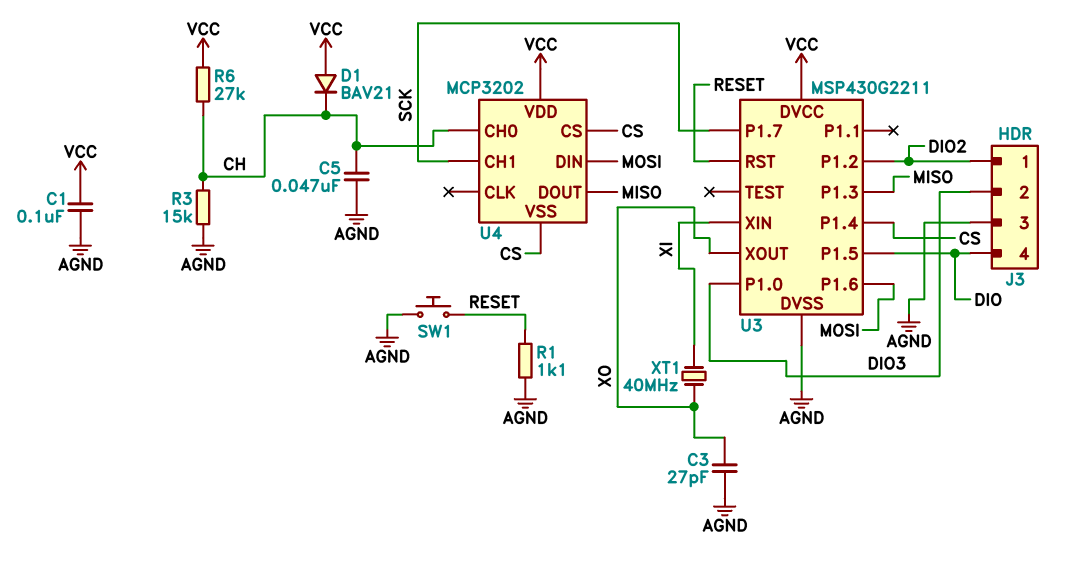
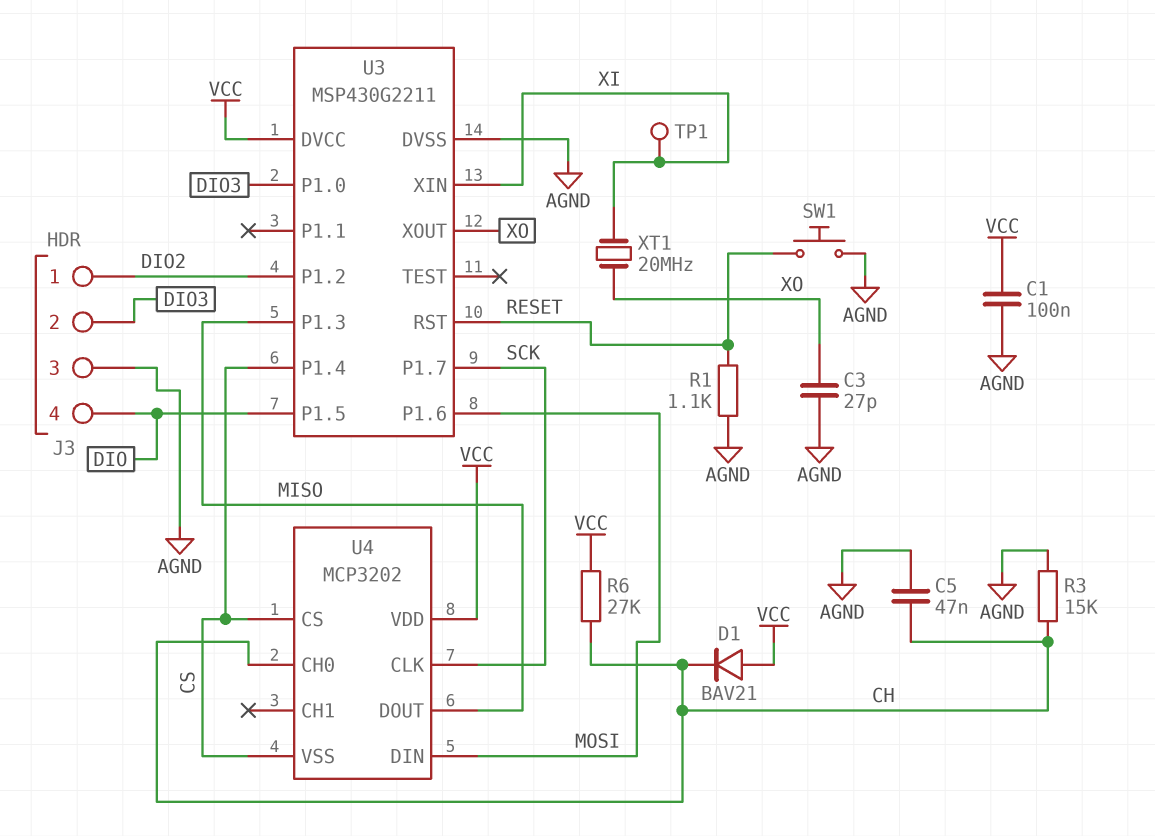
TP1: none -> test point (XI)
U4 pin CH1: SCK -> none
U4 pin CLK: none -> SCK
XT1: 40MHz (XI, XO) -> 20MHz (XI, XO)

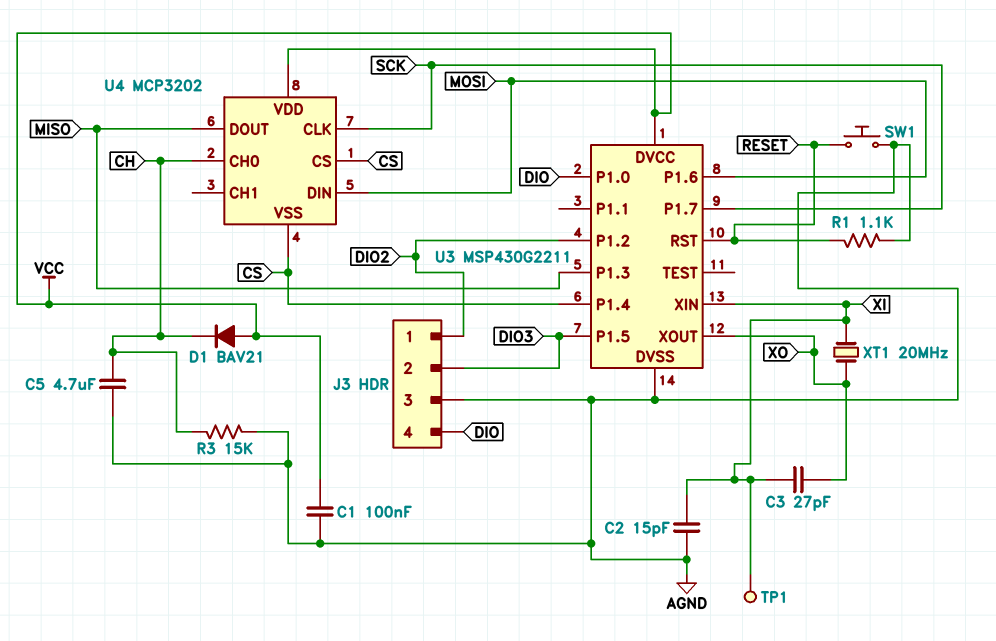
C2: none -> 15pF (AGND, XI)
C3: 27pF (AGND, XO) -> 27pF (XI, XO)
C5: 47nF (AGND, CH) -> 4.7uF (AGND, CH)
R6: 27k (CH, VCC) -> none
U3 pin P1.0: DIO3 -> DIO
U3 pin P1.5: DIO -> DIO3

